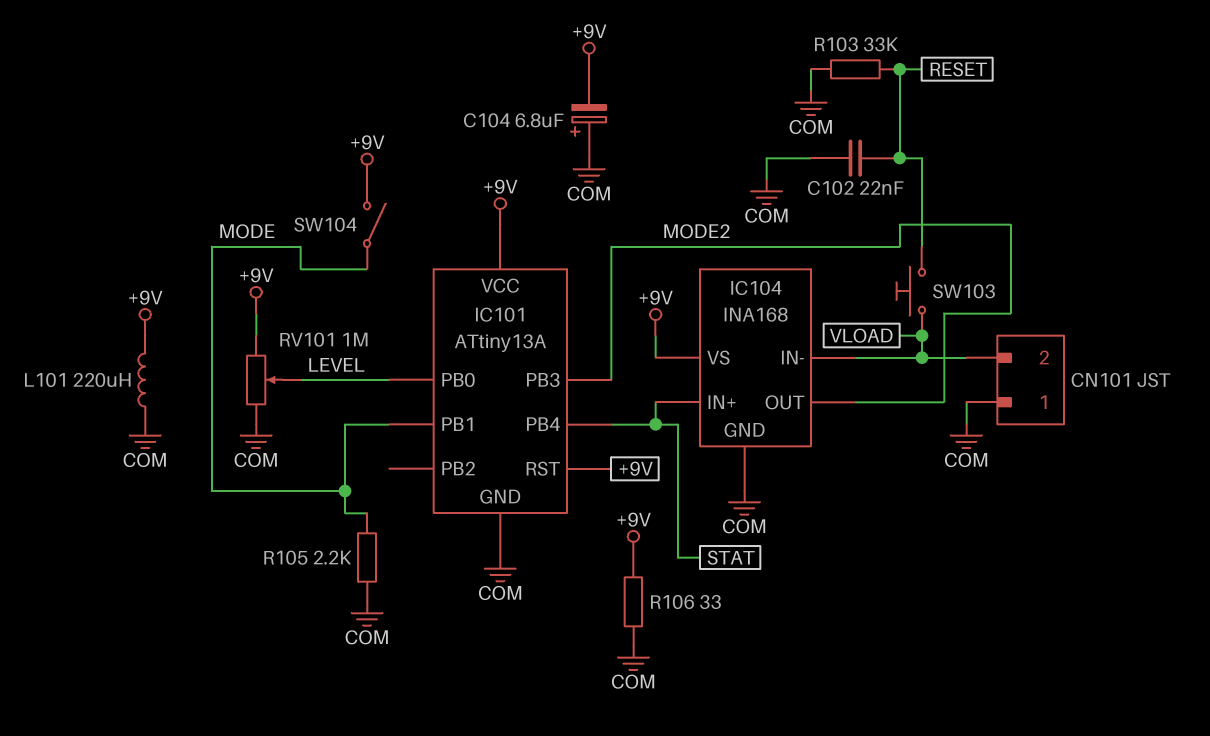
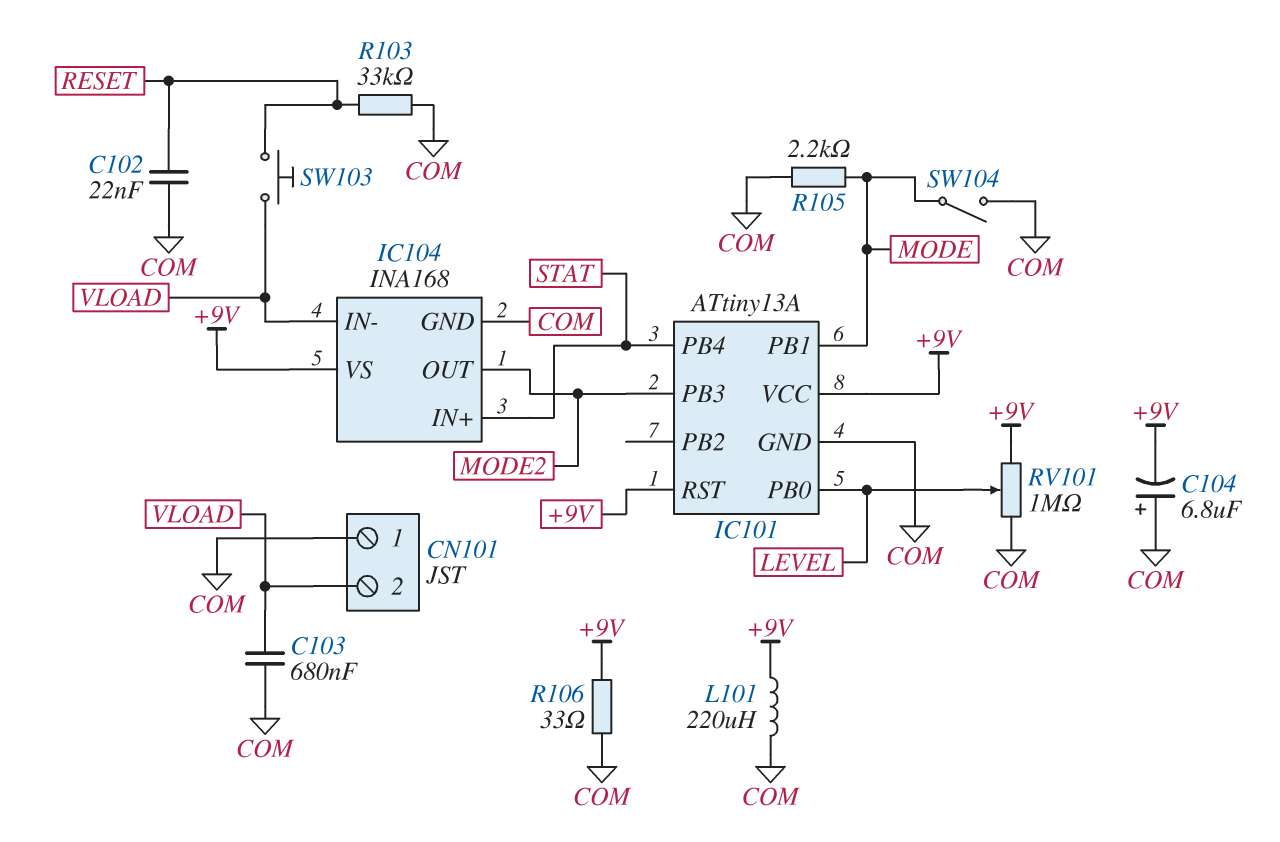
C103: none -> 680nF (COM, VLOAD)
SW104: switch (+9V, MODE) -> switch (COM, MODE)

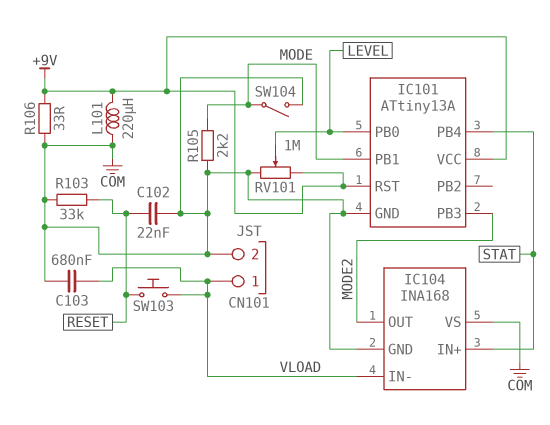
C104: 6.8uF (plus COM, minus +9V) -> none
CN101 pin 1: COM -> VLOAD
CN101 pin 2: VLOAD -> COM
IC104 pin VS: +9V -> COM

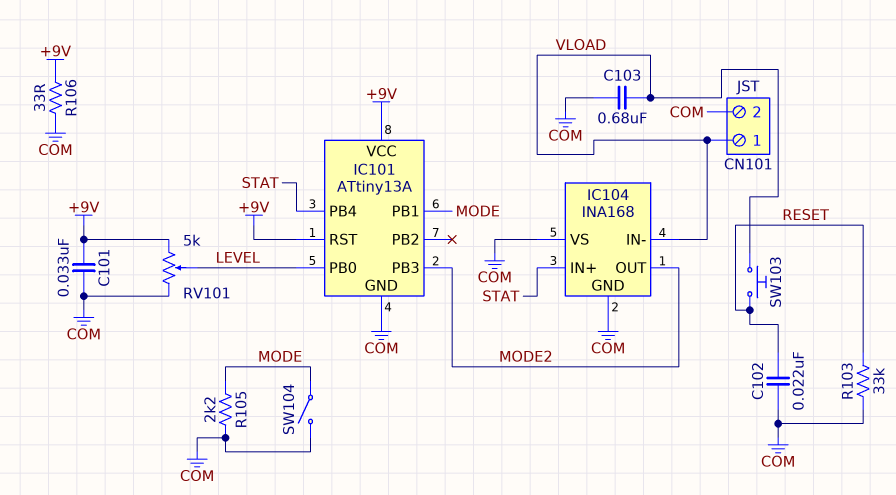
C101: none -> 33nF (+9V, COM)
L101: 220uH (+9V, COM) -> none
RV101: 1M (+9V, COM, wiper LEVEL) -> 5k (+9V, COM, wiper LEVEL)

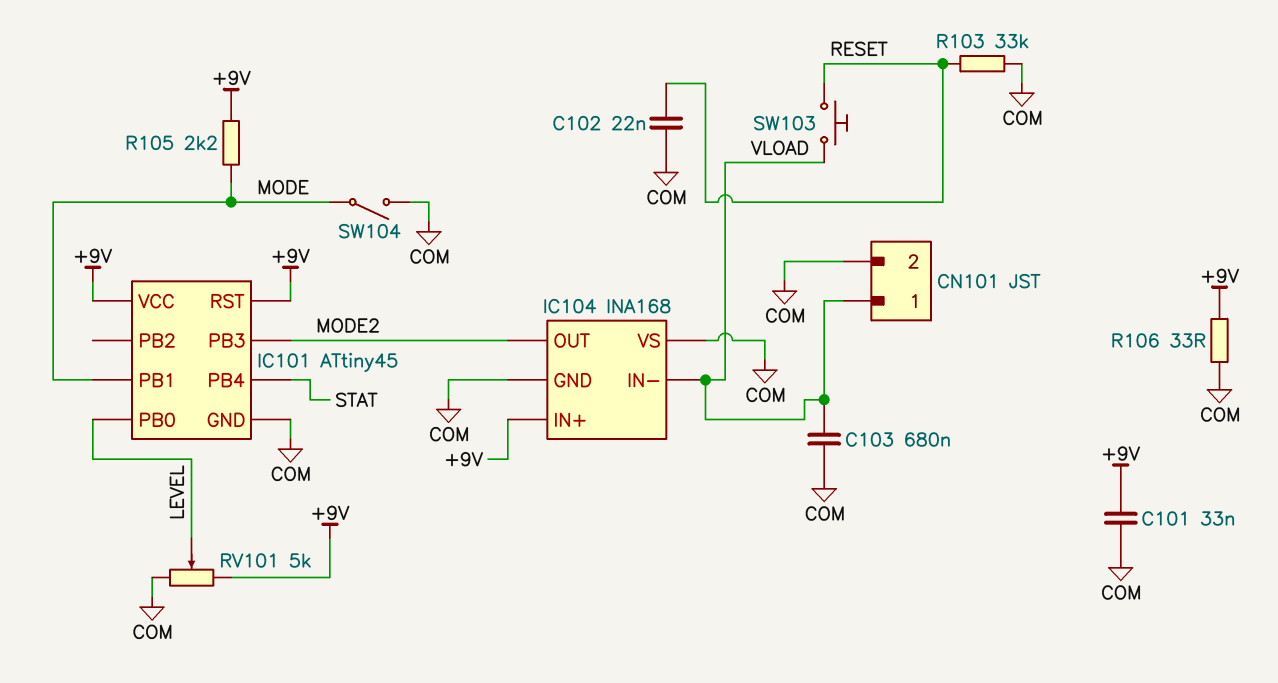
IC101: ATtiny13A -> ATtiny45
IC104 pin IN+: STAT -> +9V
R105: 2.2k (COM, MODE) -> 2.2k (+9V, MODE)

